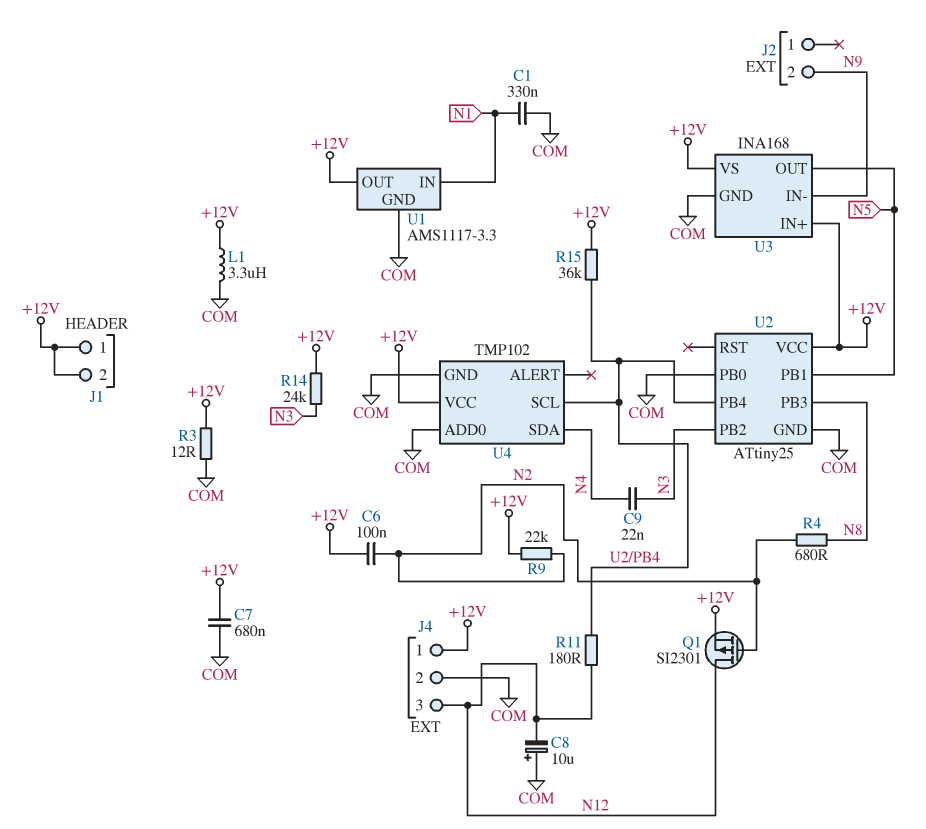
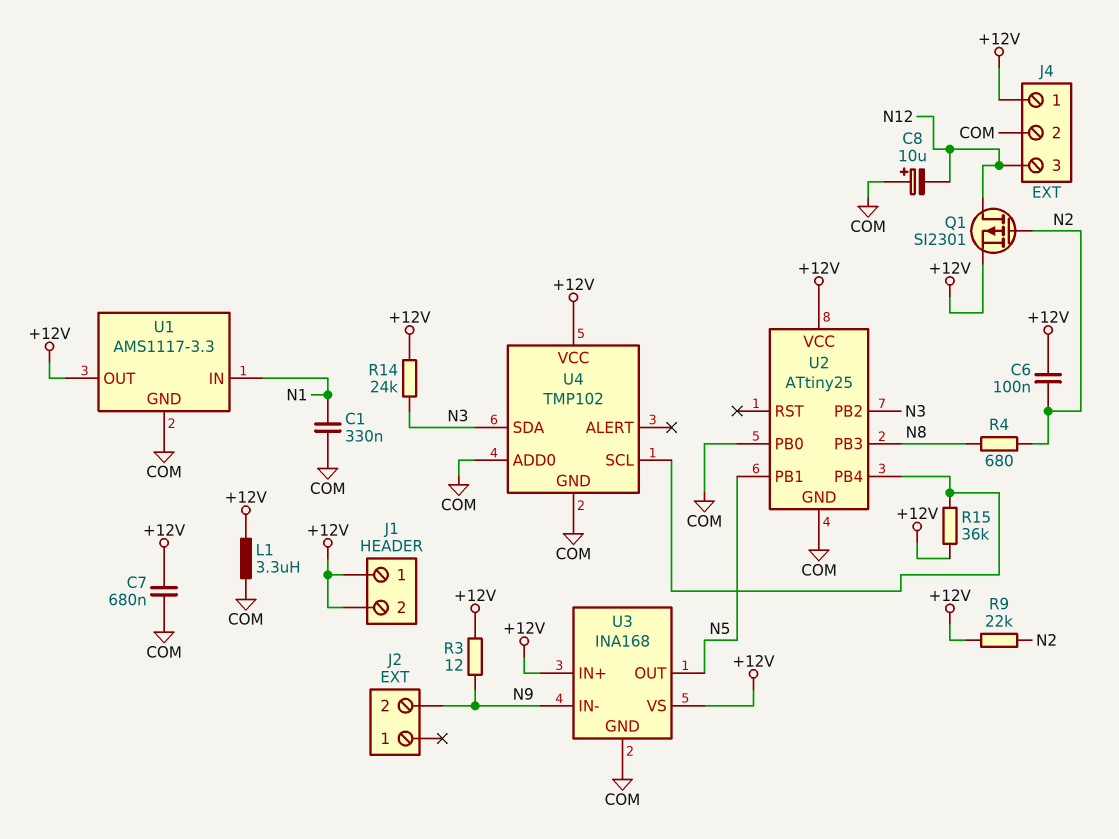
C9: 22nF (N3, N4) -> none
R3: 12 (+12V, COM) -> 12 (+12V, N9)
R11: 180 (N12, U2/PB4) -> none
U4 pin SDA: N4 -> N3

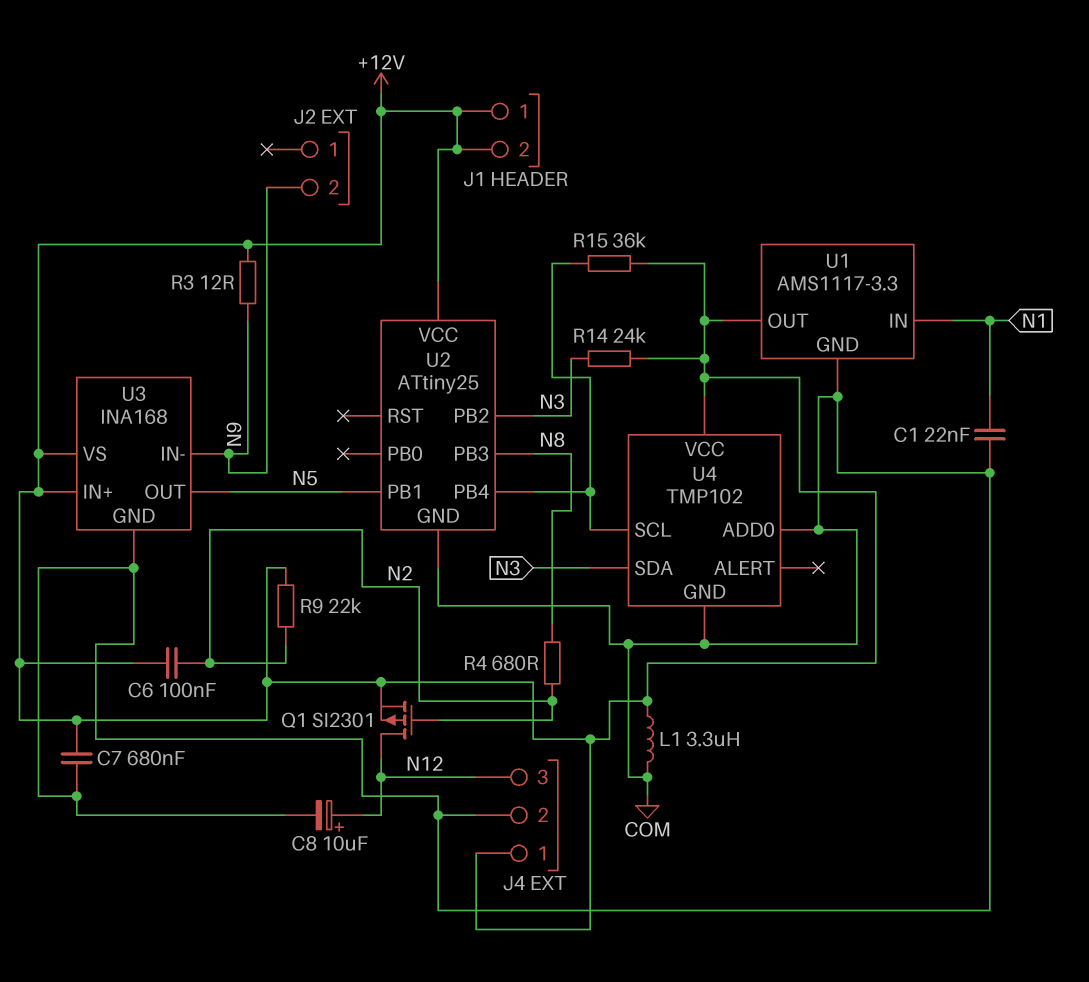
C1: 330nF (COM, N1) -> 22nF (COM, N1)
C8: 10uF (plus COM, minus N12) -> 10uF (plus N12, minus COM)
U2 pin PB0: COM -> none

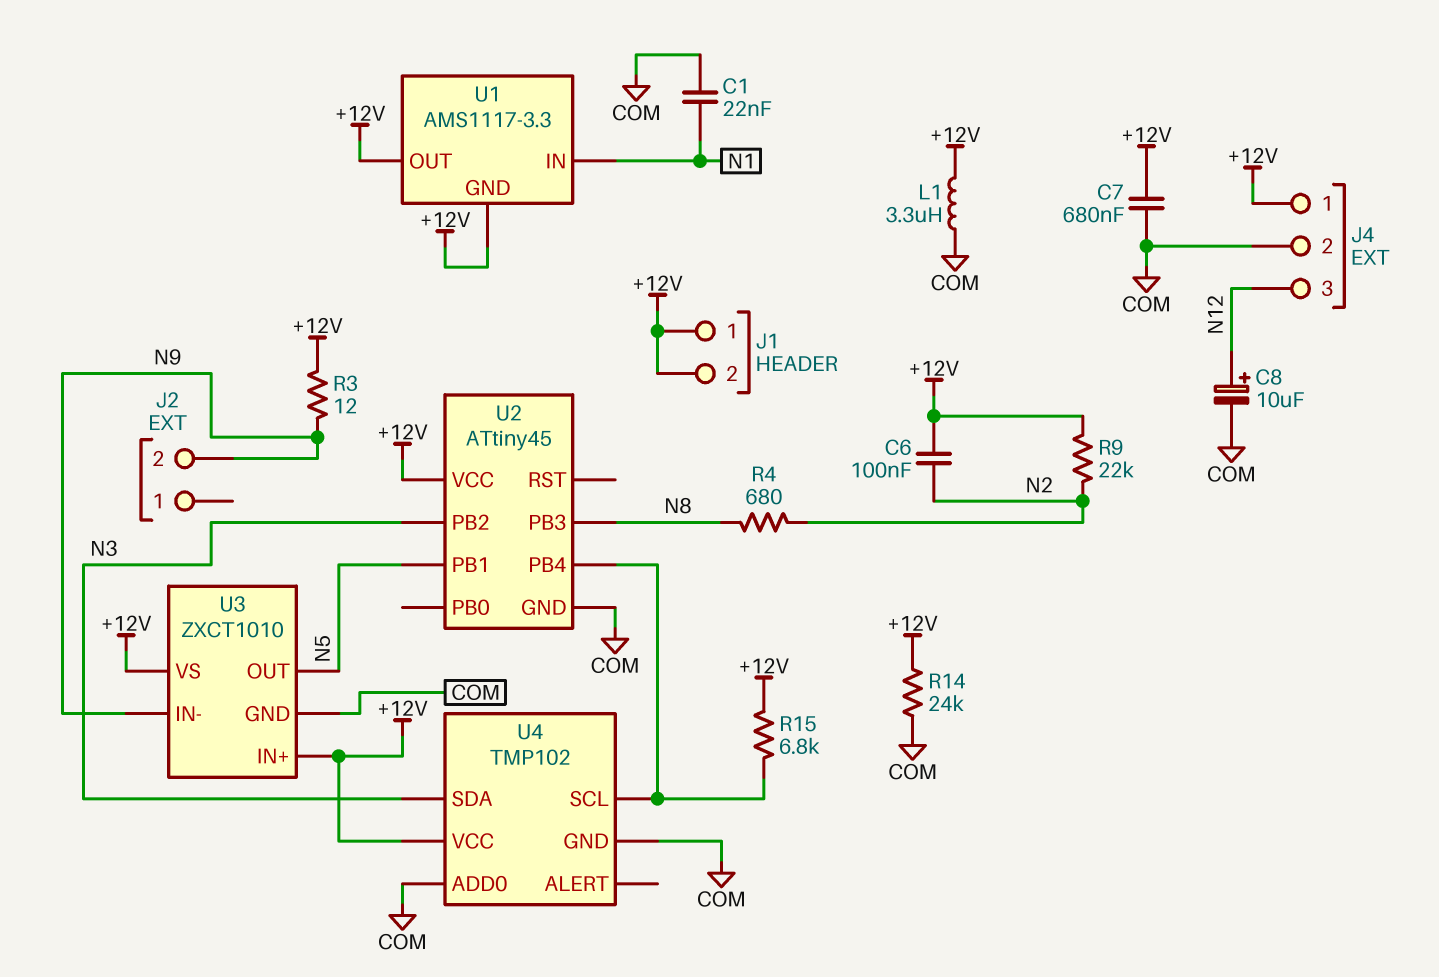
Q1: PMOS SI2301 (G N2, D N12, S +12V) -> none
R14: 24k (+12V, N3) -> 24k (+12V, COM)
R15: 36k (+12V, U2/PB4) -> 6.8k (+12V, U2/PB4)
U1 pin GND: COM -> +12V
U2: ATtiny25 -> ATtiny45
U3: INA168 -> ZXCT1010

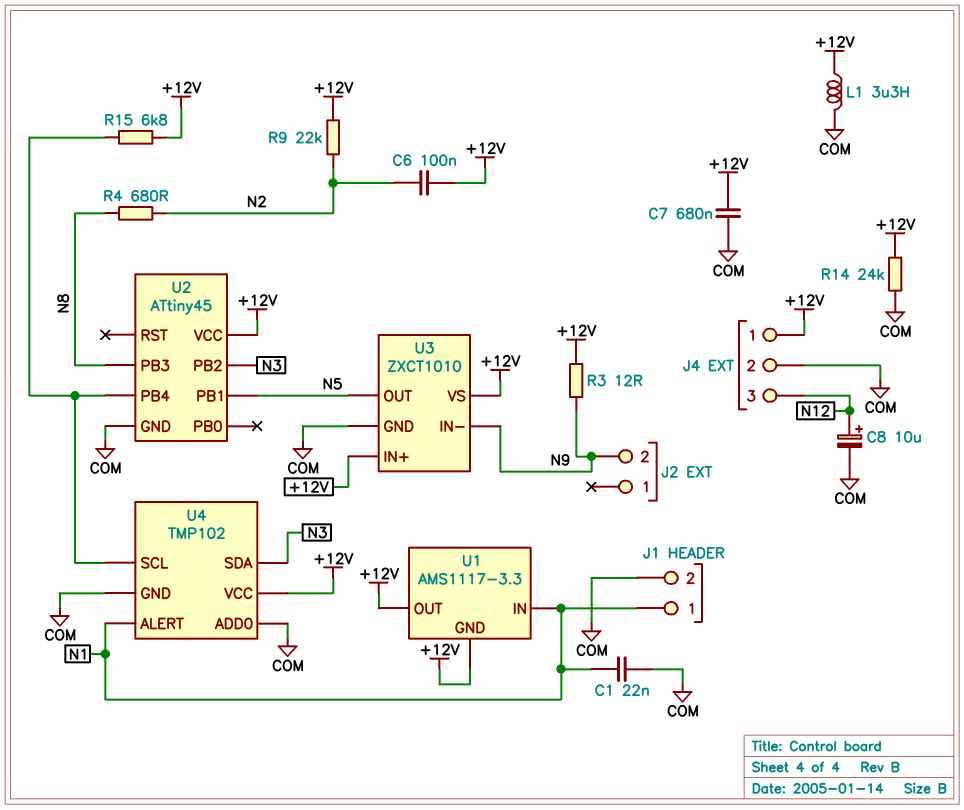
J1 pin 1: +12V -> N1
J1 pin 2: +12V -> COM
U4 pin ALERT: none -> N1

